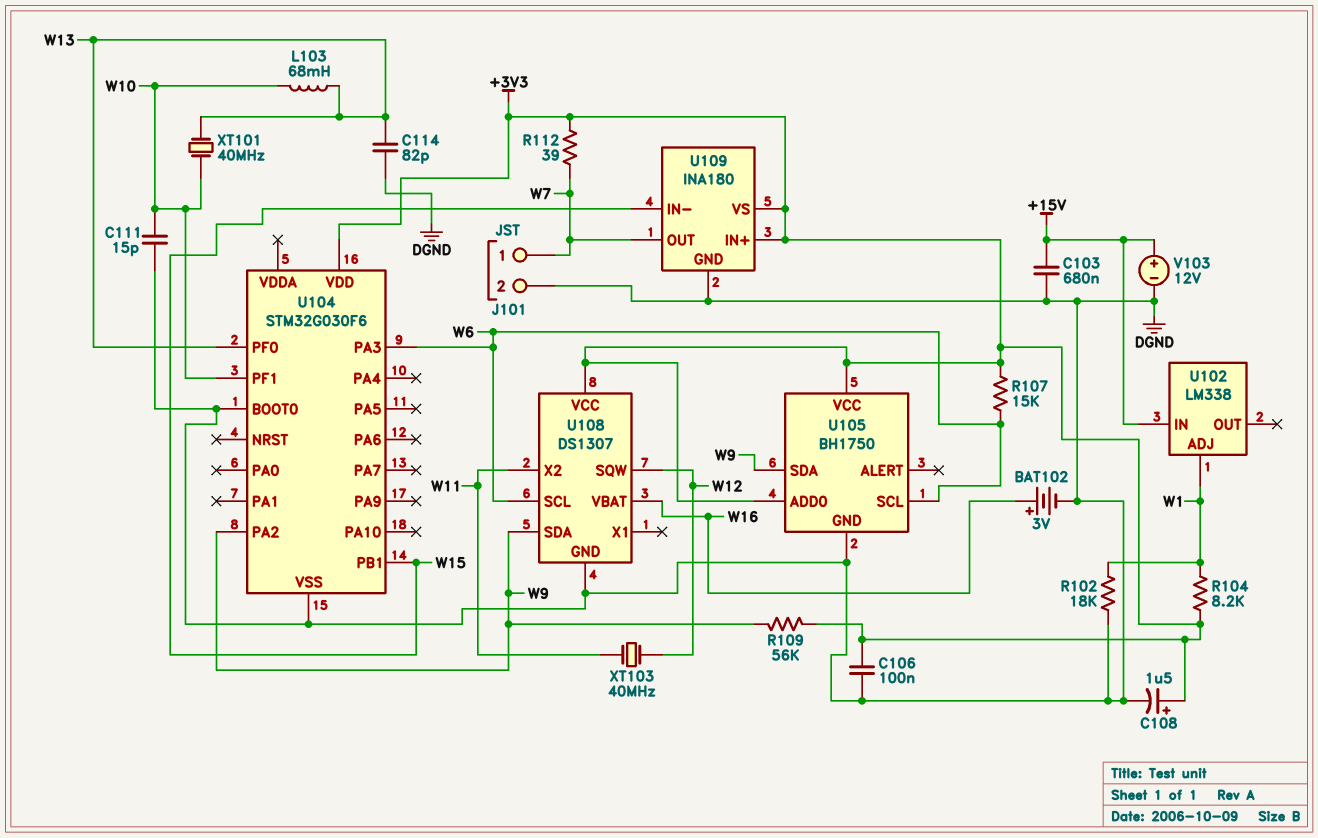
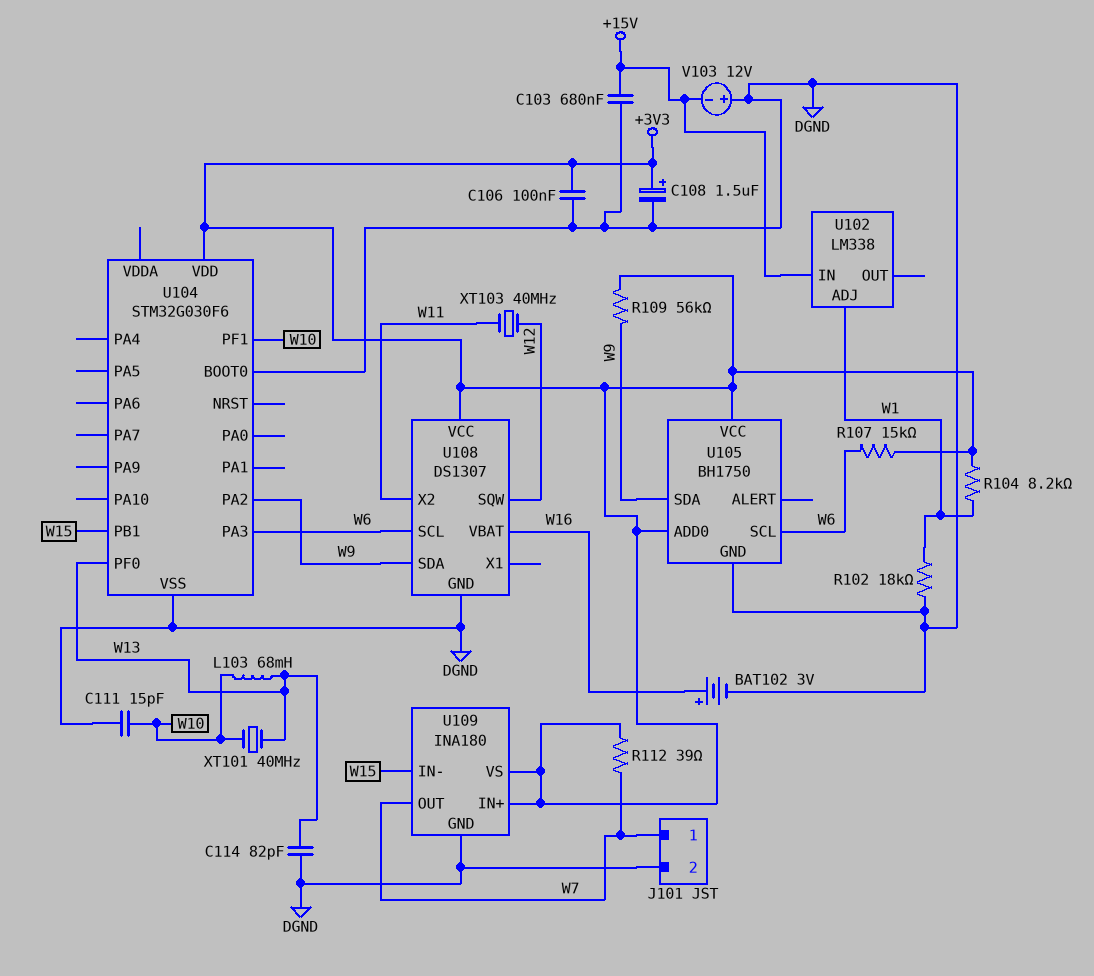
V103: 12V (plus +15V, minus DGND) -> 12V (plus DGND, minus +15V)

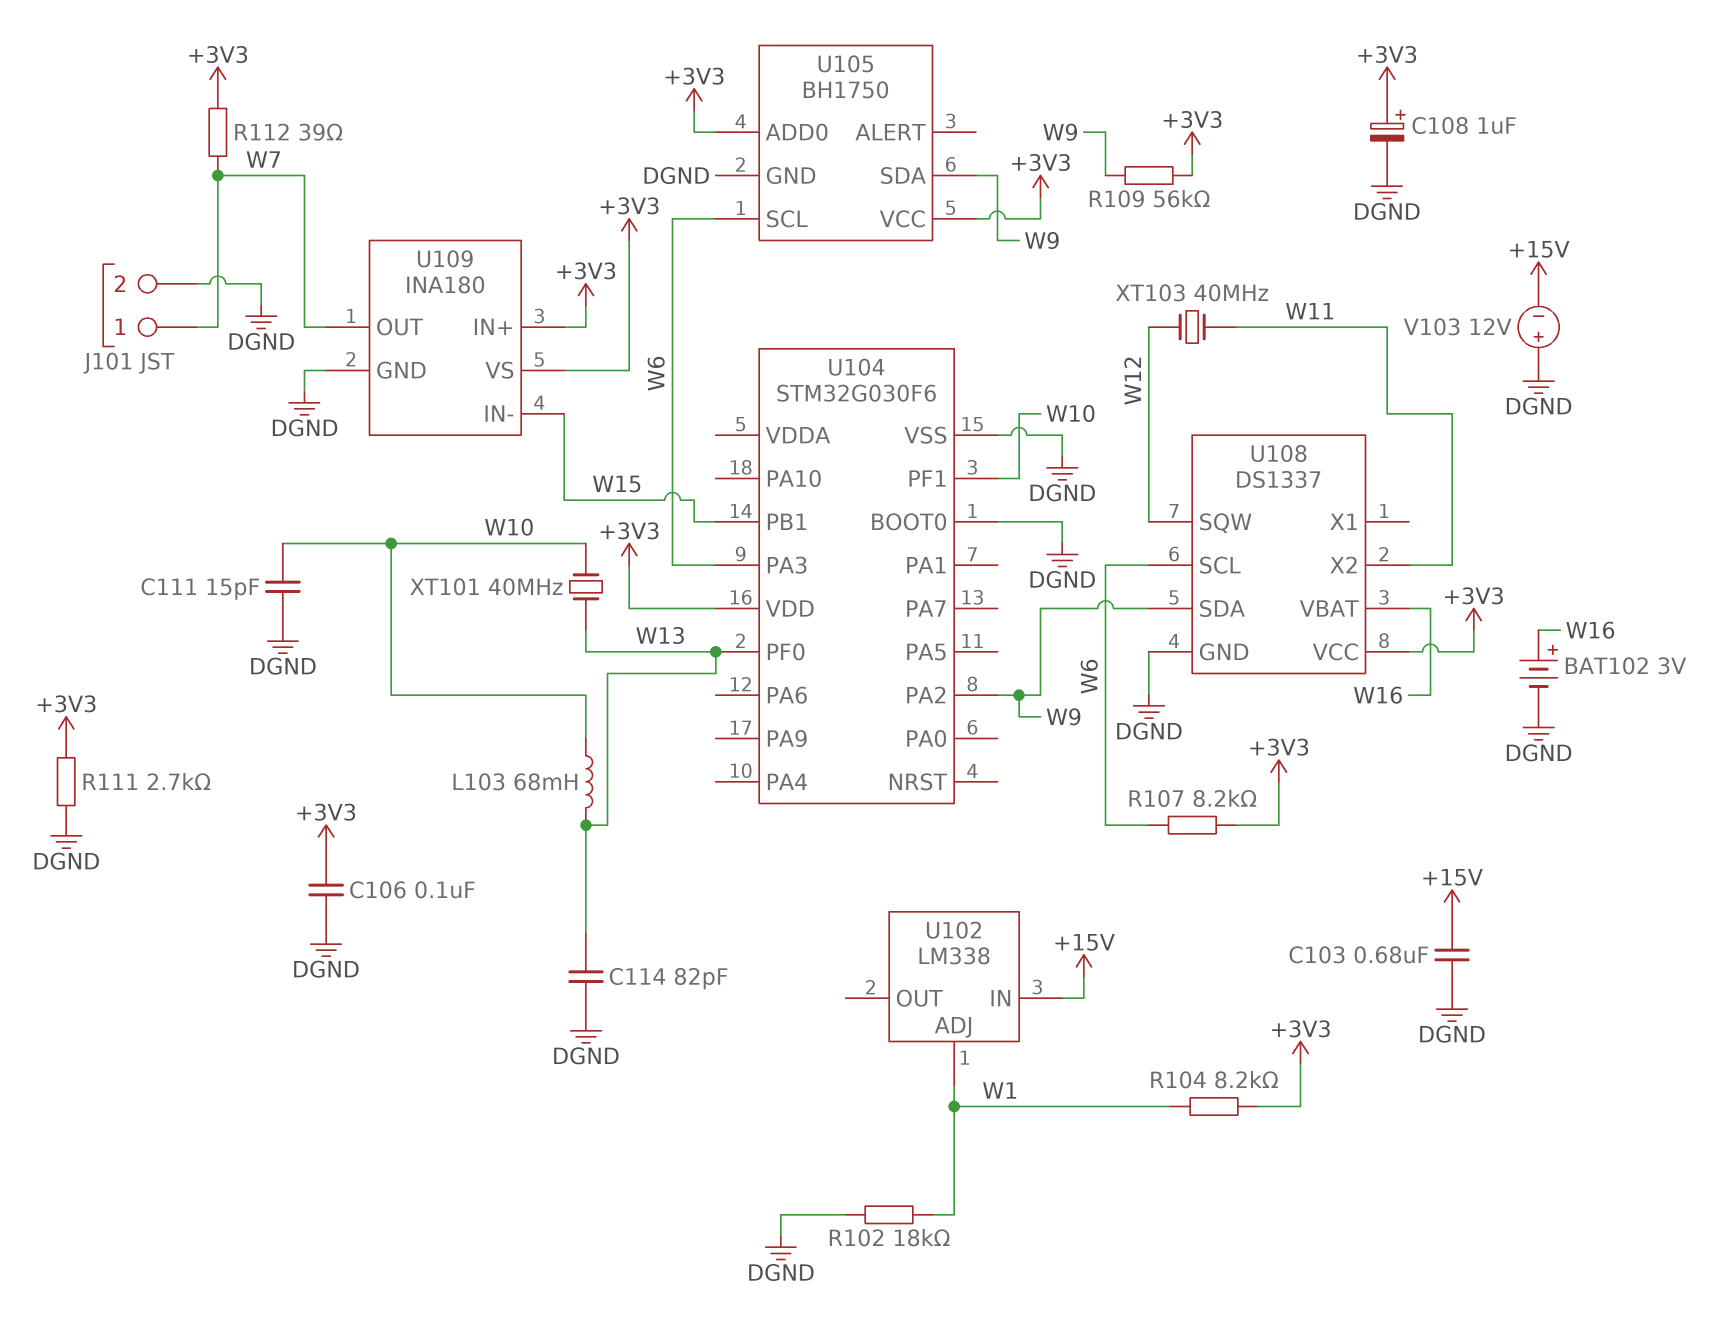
C108: 1.5uF (plus +3V3, minus DGND) -> 1uF (plus +3V3, minus DGND)
R107: 15k (+3V3, W6) -> 8.2k (+3V3, W6)
R111: none -> 2.7k (+3V3, DGND)
U108: DS1307 -> DS1337

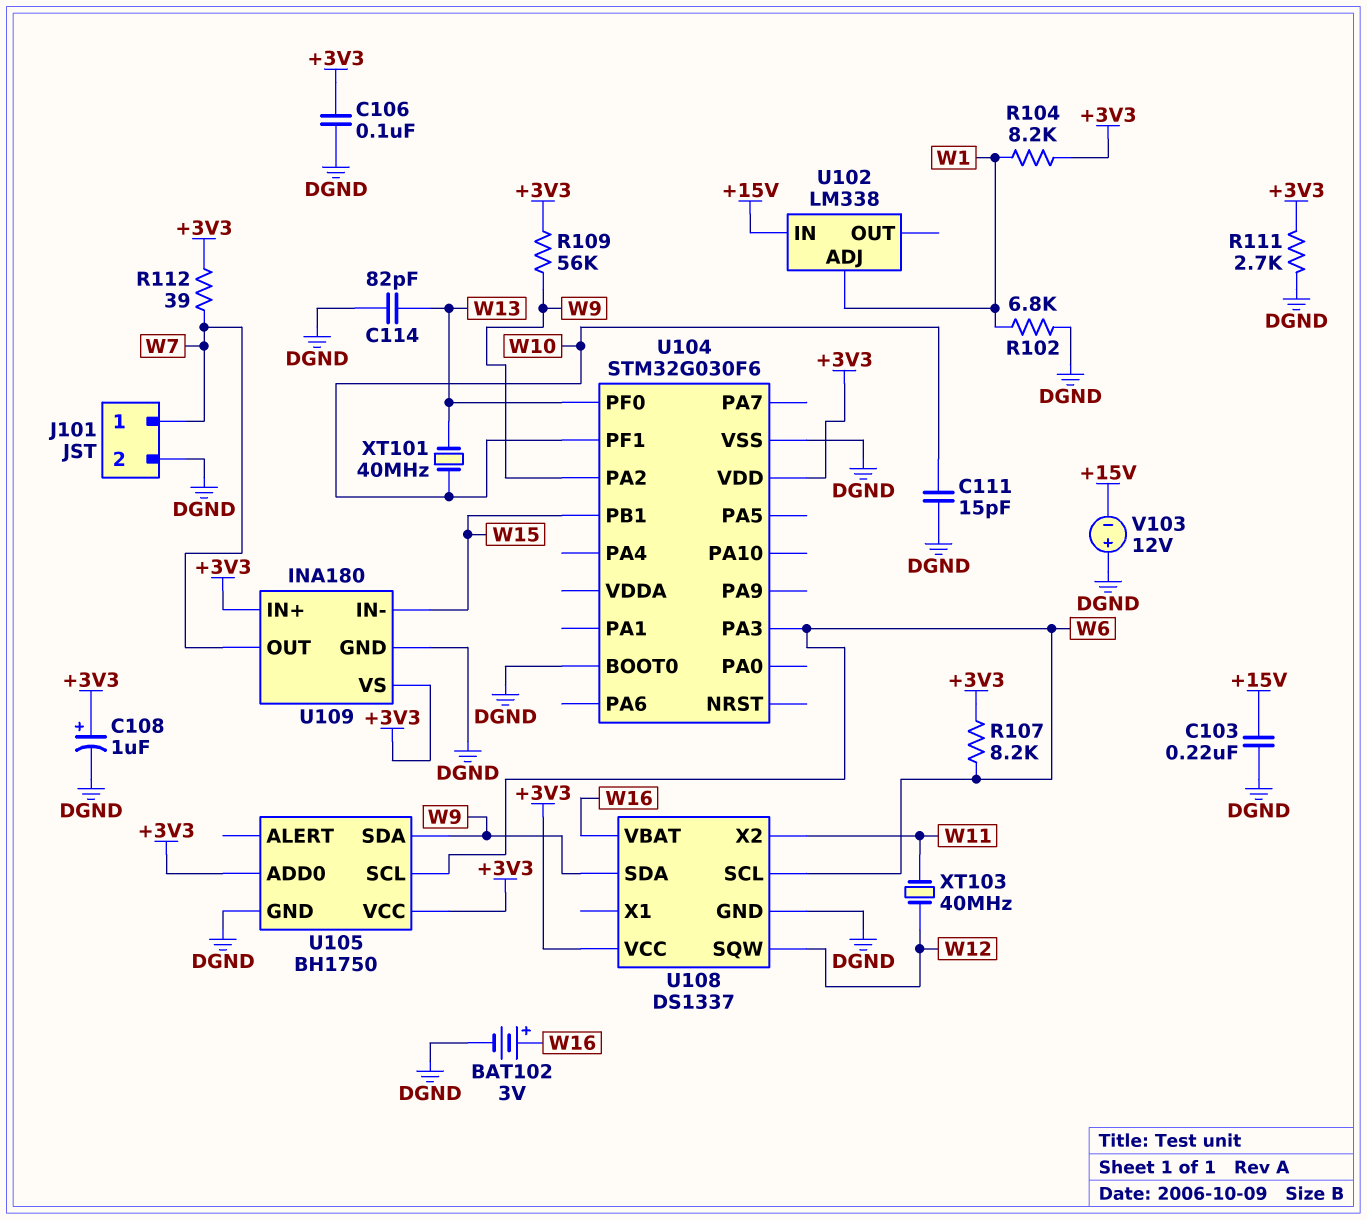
C103: 680nF (+15V, DGND) -> 220nF (+15V, DGND)
L103: 68mH (W10, W13) -> none
R102: 18k (DGND, W1) -> 6.8k (DGND, W1)

